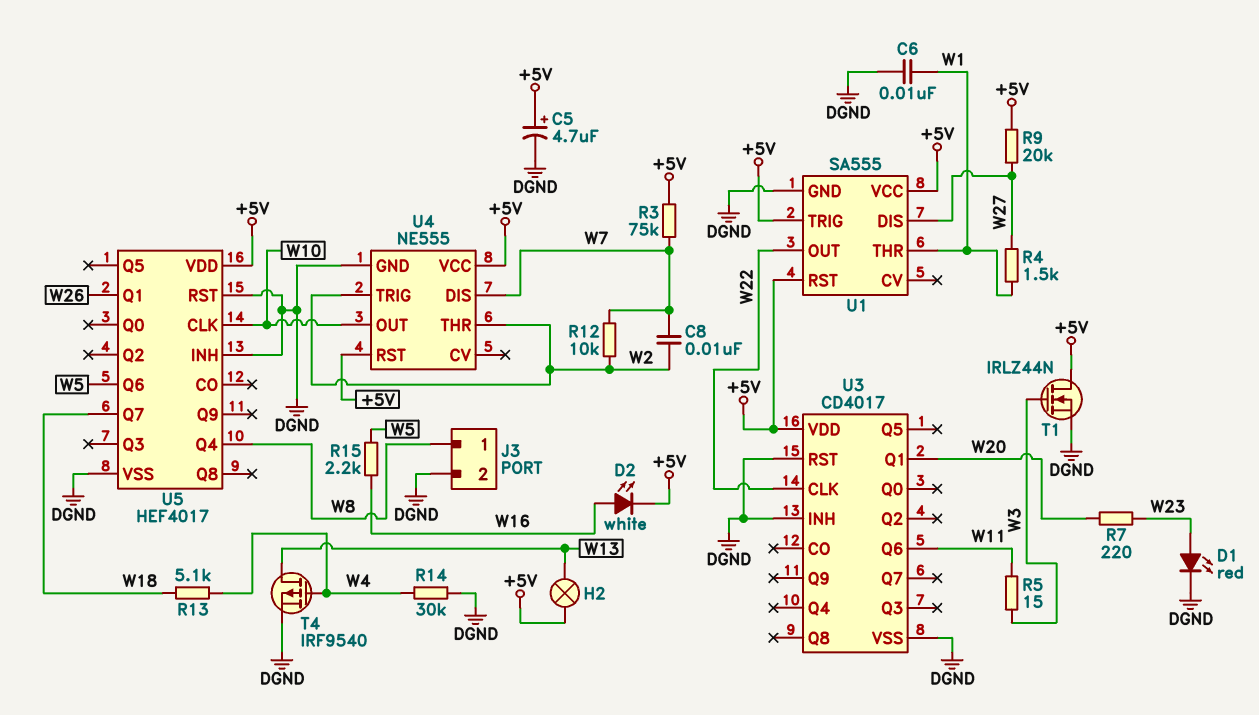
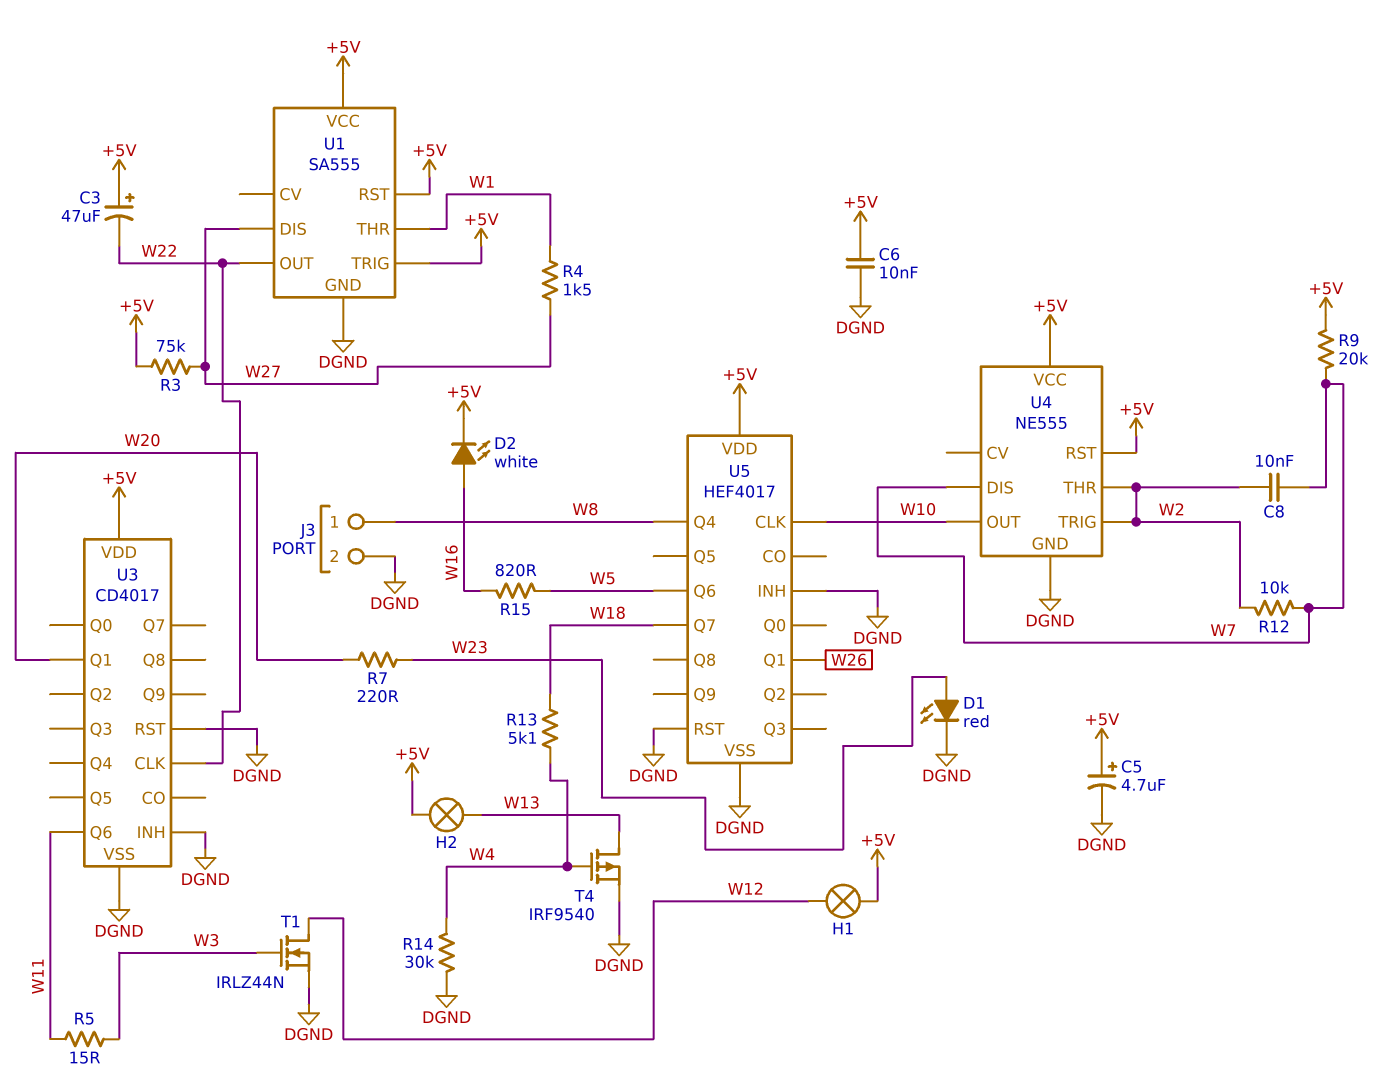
C3: none -> 47uF (plus +5V, minus W22)
C6: 10nF (DGND, W1) -> 10nF (+5V, DGND)
H1: none -> lamp (+5V, W12)
R3: 75k (+5V, W7) -> 75k (+5V, W27)
R9: 20k (+5V, W27) -> 20k (+5V, W7)
R15: 2.2k (W5, W16) -> 820 (W5, W16)
T1: NMOS IRLZ44N (G W3, D +5V, S DGND) -> NMOS IRLZ44N (G W3, D W12, S DGND)

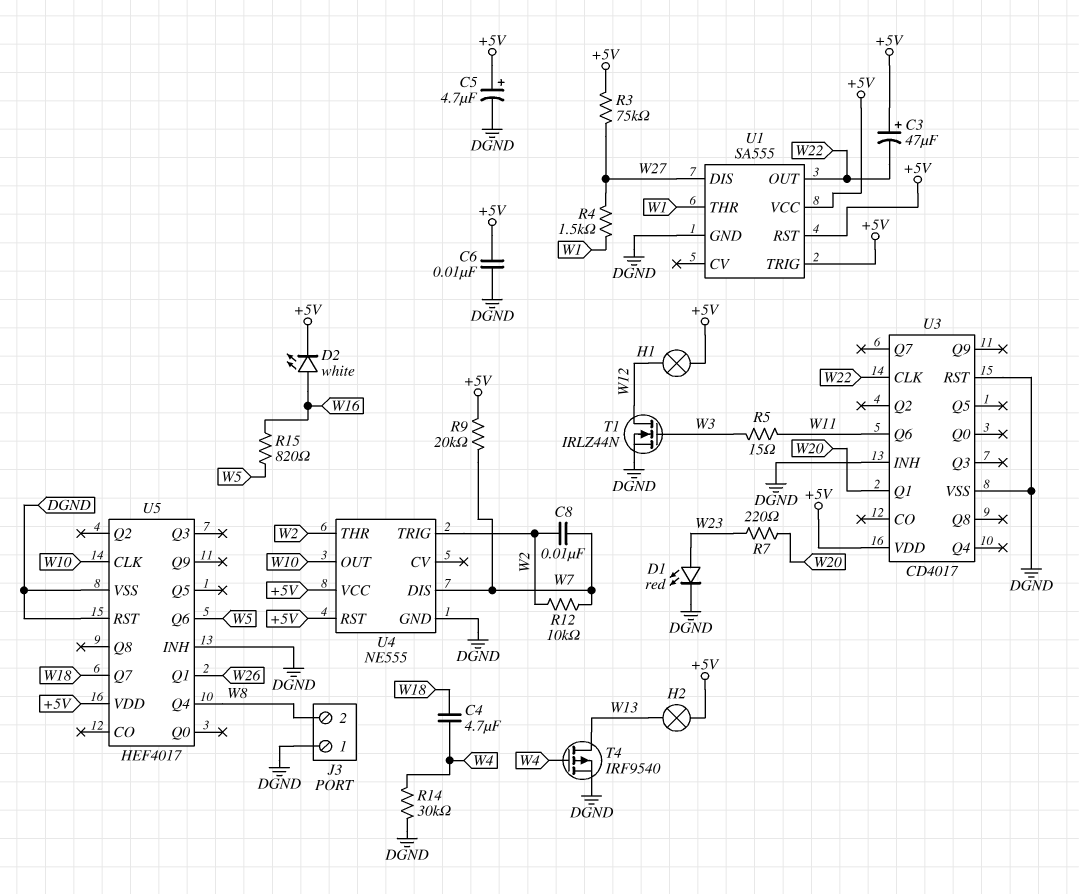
C4: none -> 4.7uF (W4, W18)
J3 pin 1: W8 -> DGND
J3 pin 2: DGND -> W8
R13: 5.1k (W4, W18) -> none

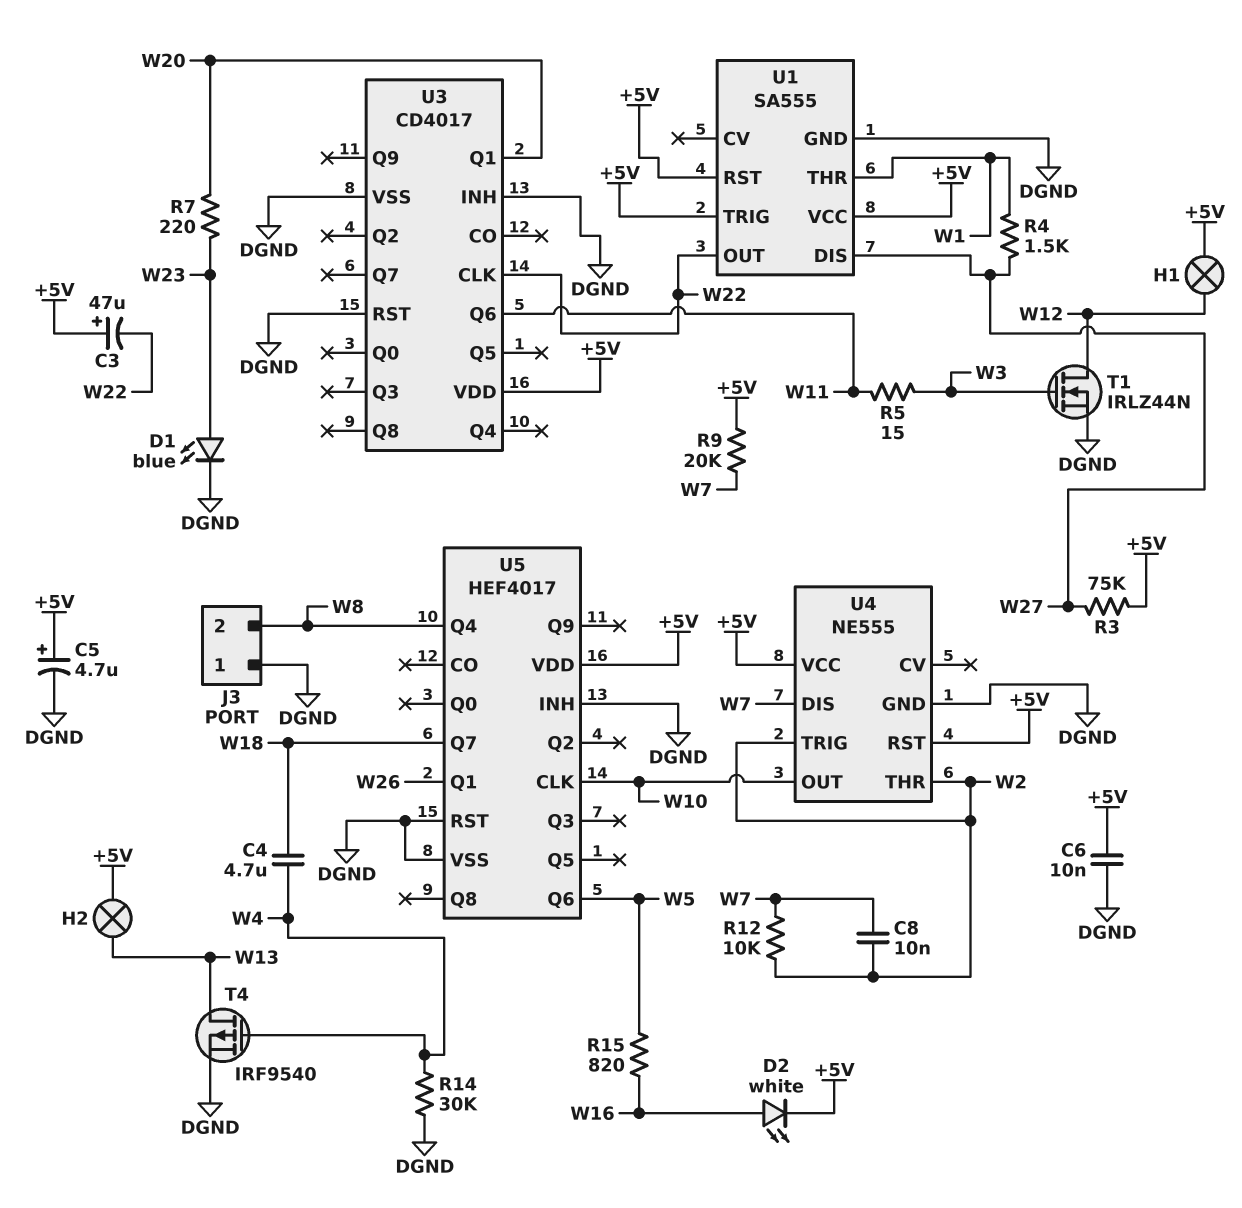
D1: LED red (A W23, K DGND) -> LED blue (A W23, K DGND)

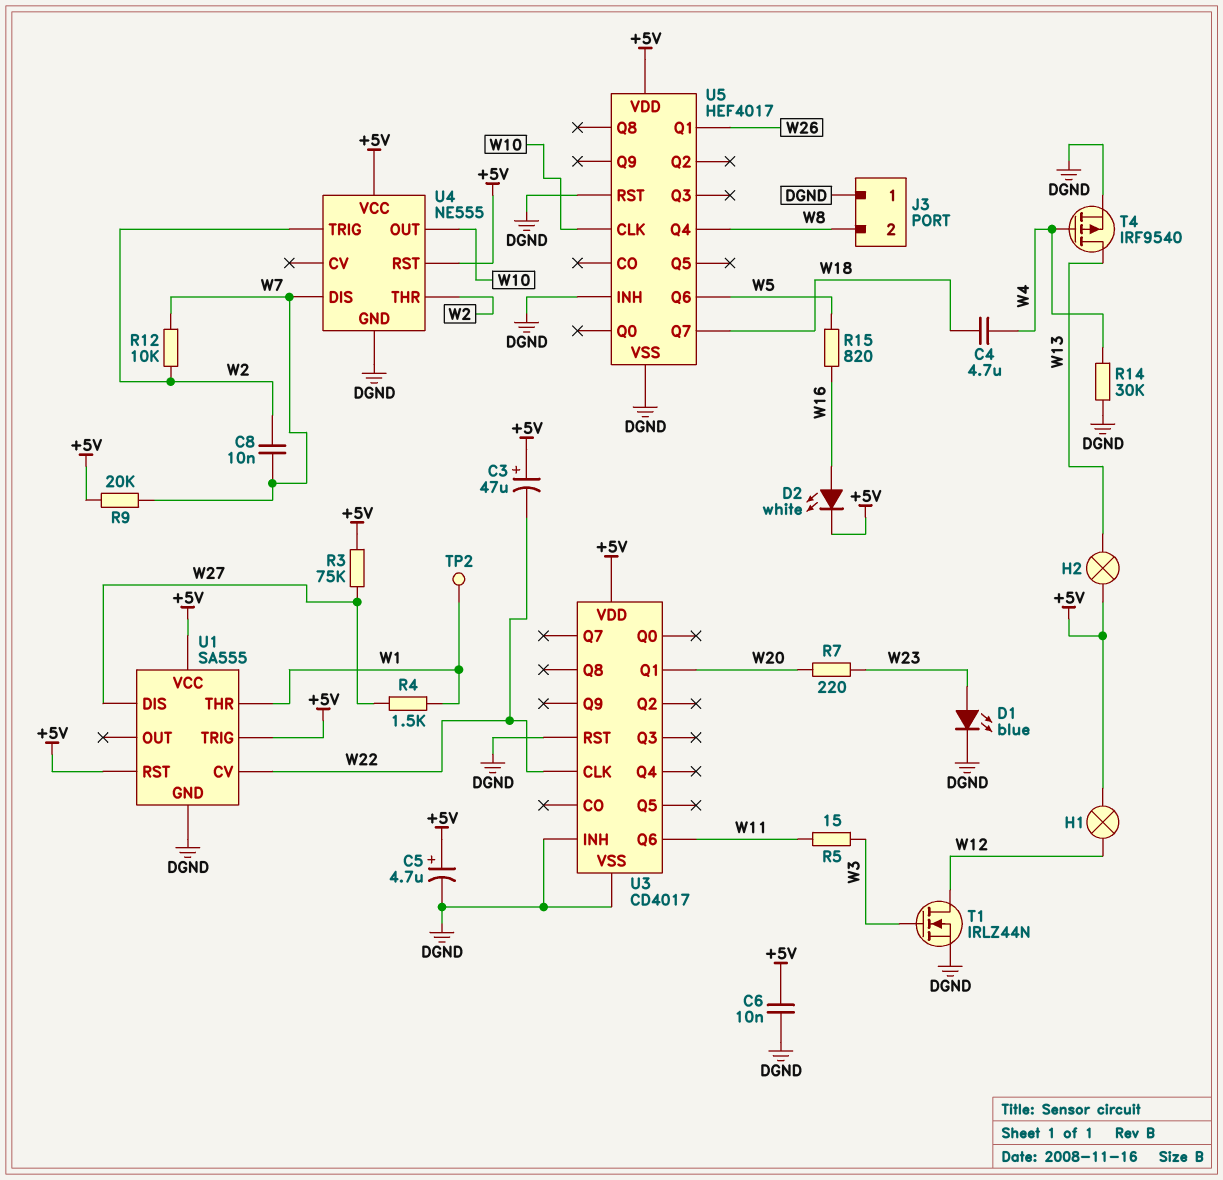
TP2: none -> test point (W1)
U1 pin CV: none -> W22
U1 pin OUT: W22 -> none

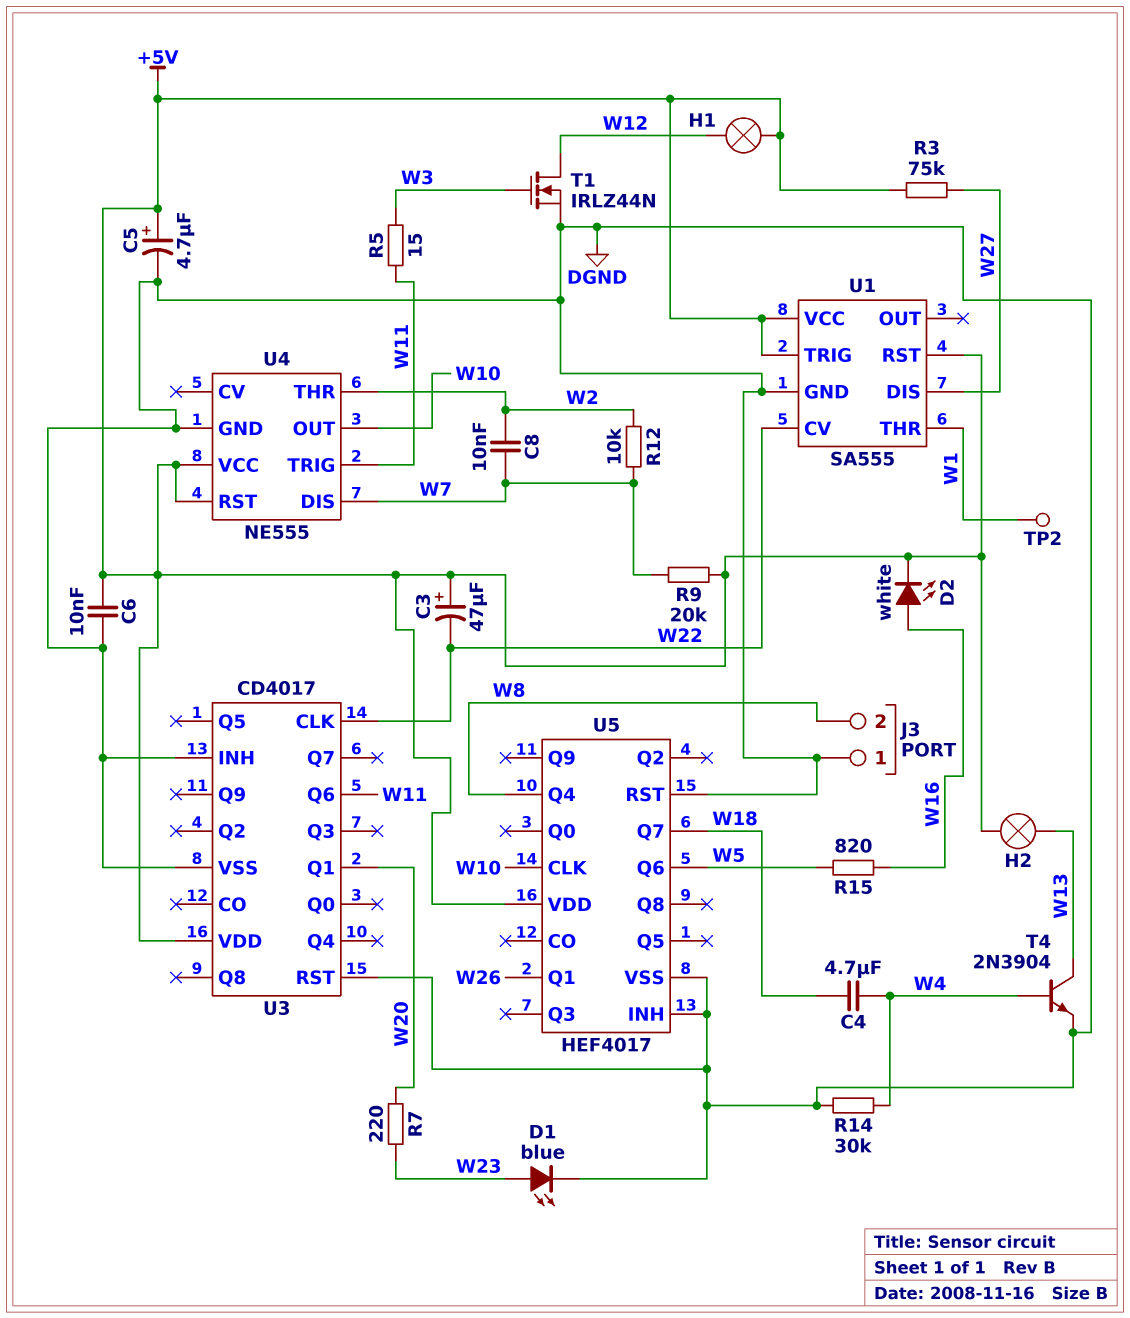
R4: 1.5k (W1, W27) -> none
T4: PMOS IRF9540 (G W4, D W13, S DGND) -> NPN 2N3904 (B W4, C W13, E DGND)
U4 pin TRIG: W2 -> W11

